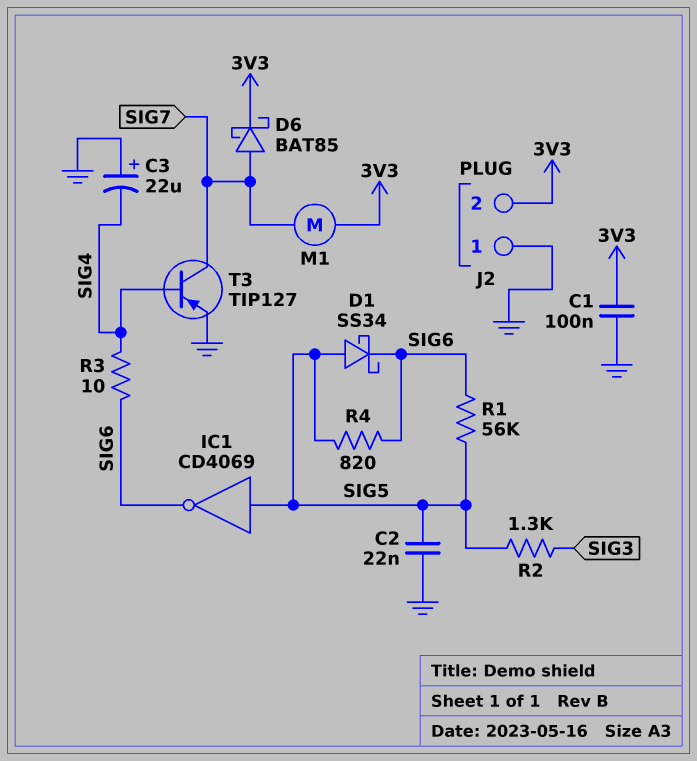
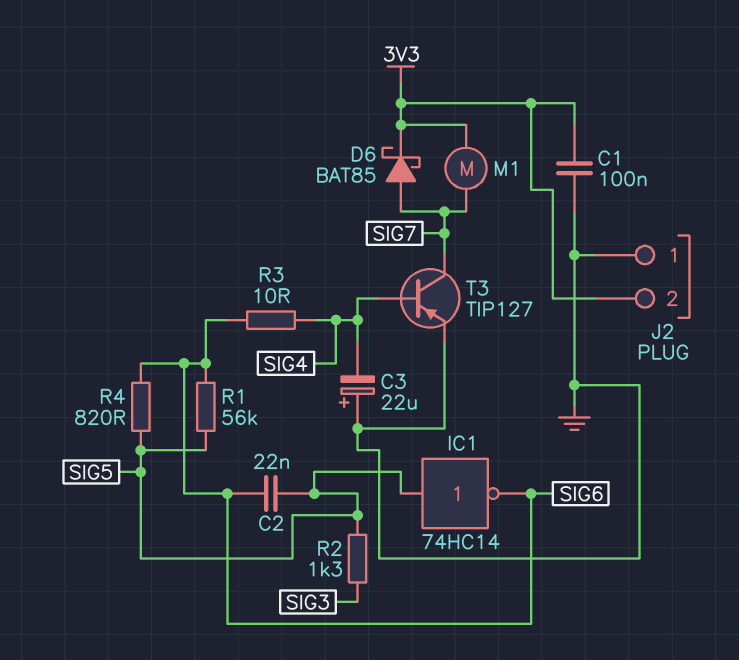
C2: 22nF (GND, SIG5) -> 22nF (SIG5, SIG6)
D1: schottky SS34 (A SIG5, K SIG6) -> none
IC1: NOT CD4069 (in SIG5, out SIG6) -> NOT 74HC14 (in SIG5, out SIG6)

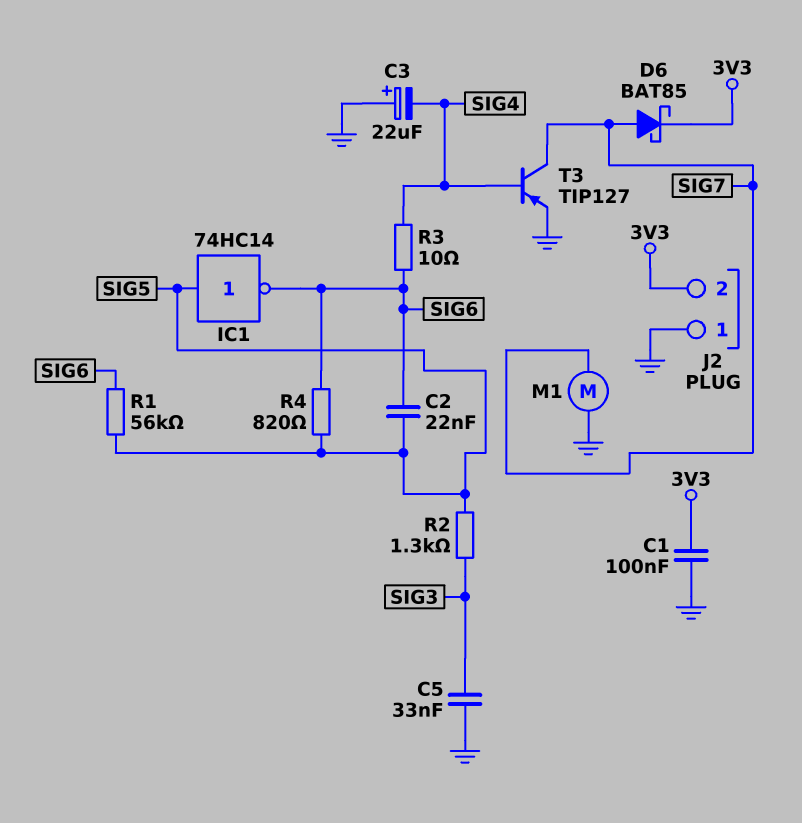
C5: none -> 33nF (GND, SIG3)
M1: motor (3V3, SIG7) -> motor (GND, SIG7)

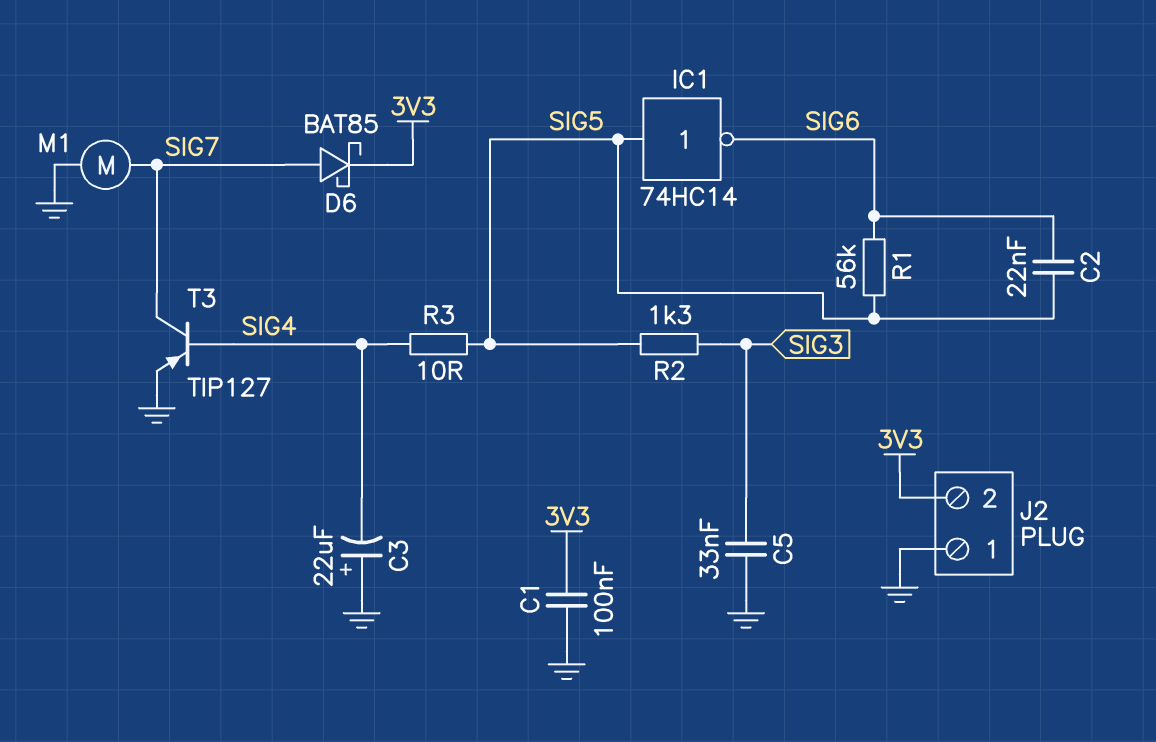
R3: 10 (SIG4, SIG6) -> 10 (SIG4, SIG5)
R4: 820 (SIG5, SIG6) -> none

